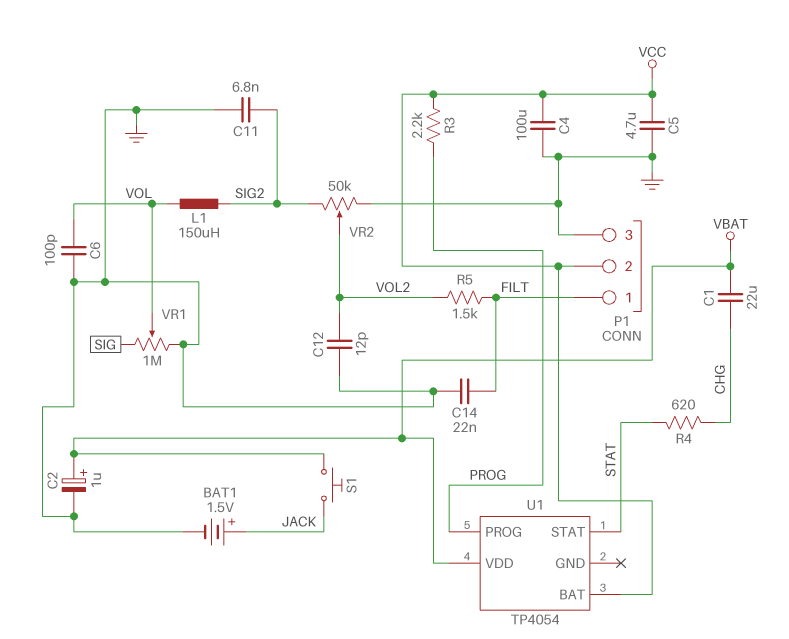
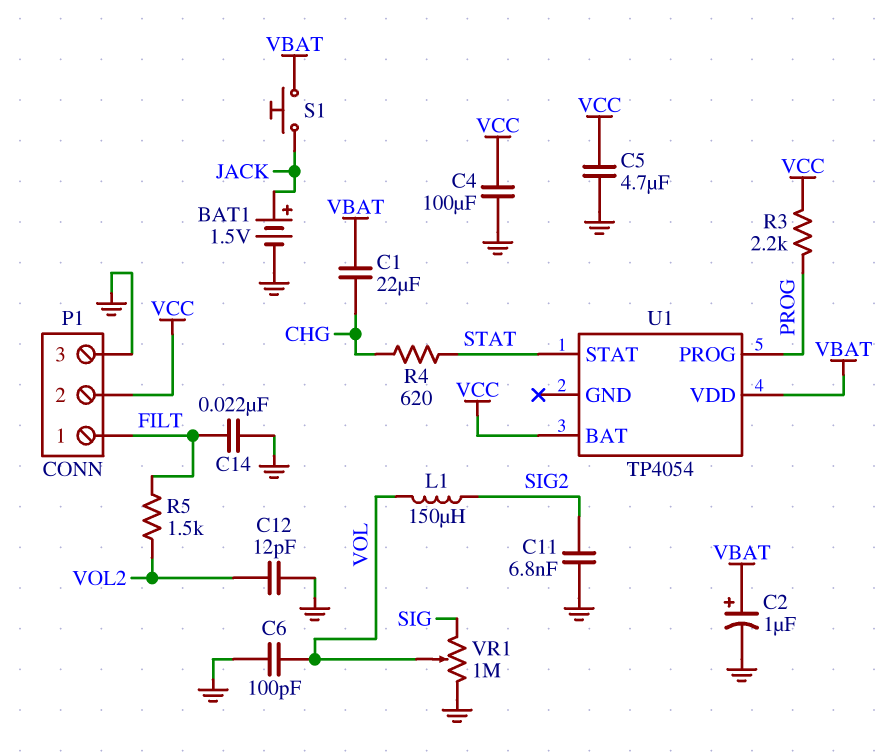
VR2: 50k (GND, SIG2, wiper VOL2) -> none

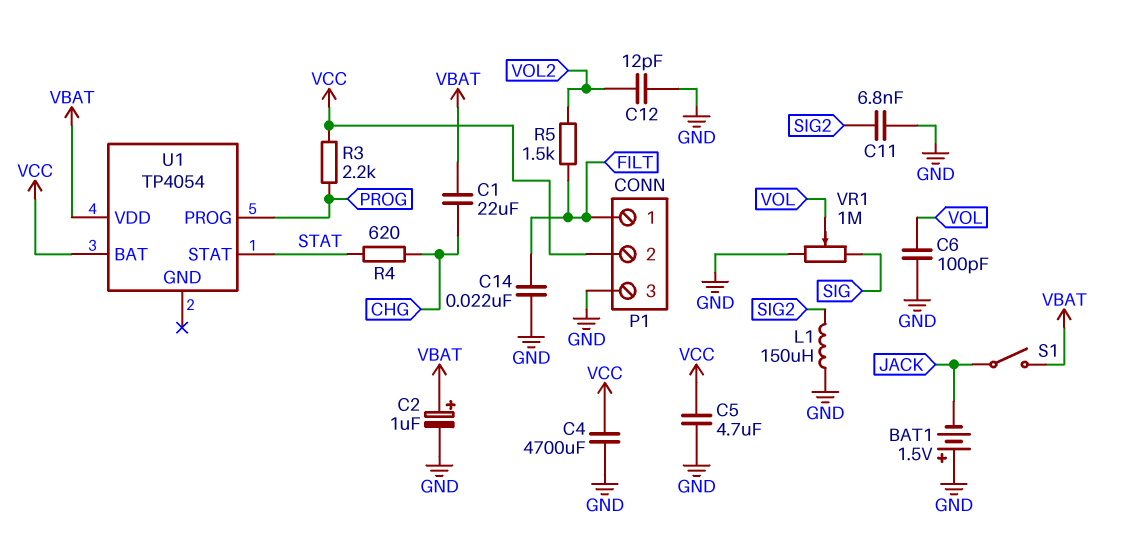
BAT1: 1.5V (plus JACK, minus GND) -> 1.5V (plus GND, minus JACK)
C4: 100uF (GND, VCC) -> 4700uF (GND, VCC)
L1: 150uH (SIG2, VOL) -> 150uH (GND, SIG2)
S1: button (JACK, VBAT) -> switch (JACK, VBAT)

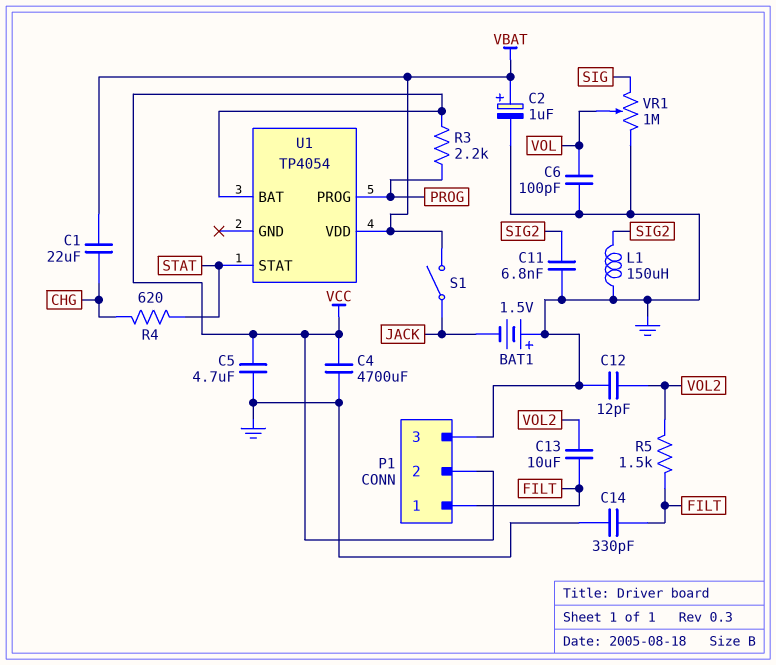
C13: none -> 10uF (FILT, VOL2)
C14: 22nF (FILT, GND) -> 330pF (FILT, GND)

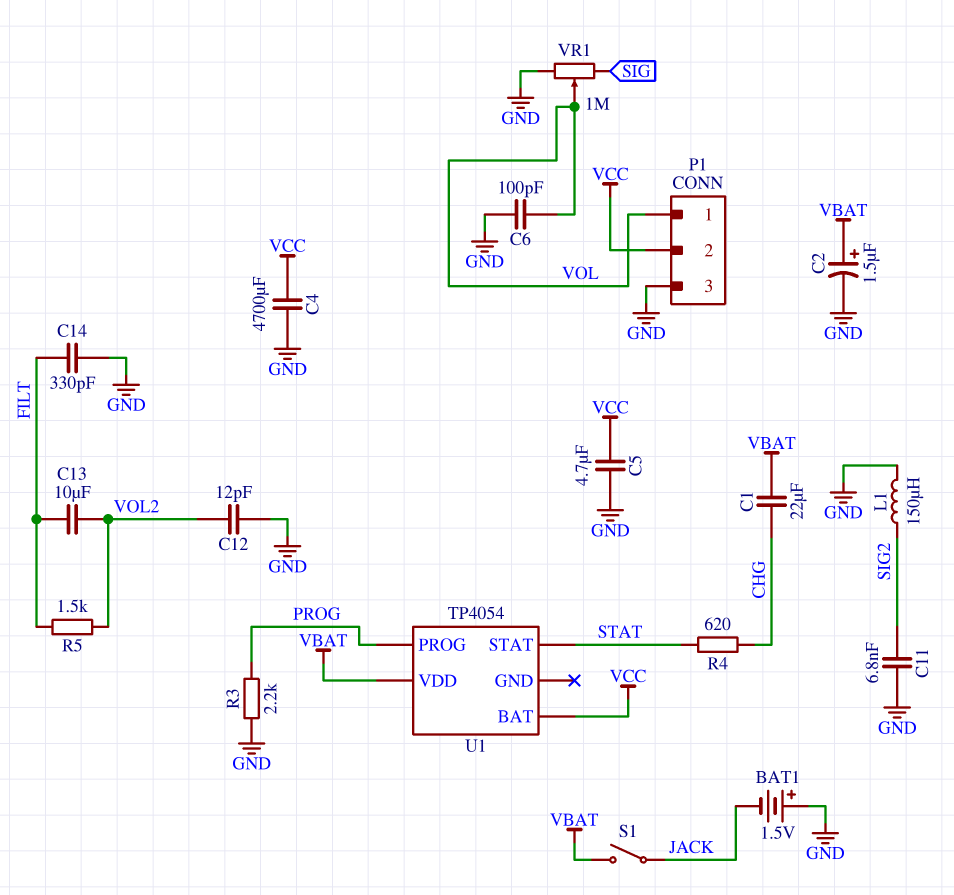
C2: 1uF (plus VBAT, minus GND) -> 1.5uF (plus VBAT, minus GND)
P1 pin 1: FILT -> VOL
R3: 2.2k (PROG, VCC) -> 2.2k (GND, PROG)

